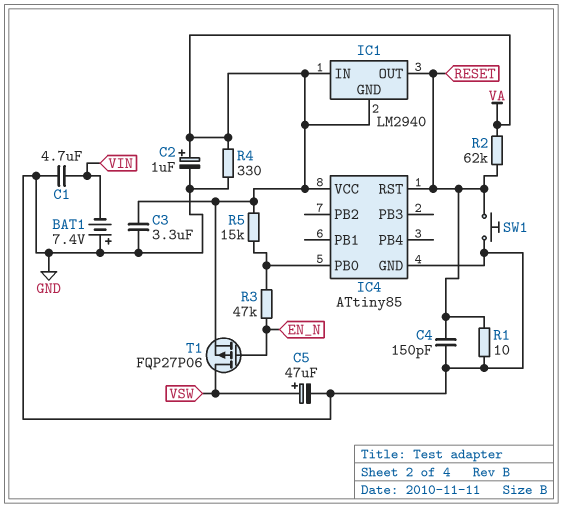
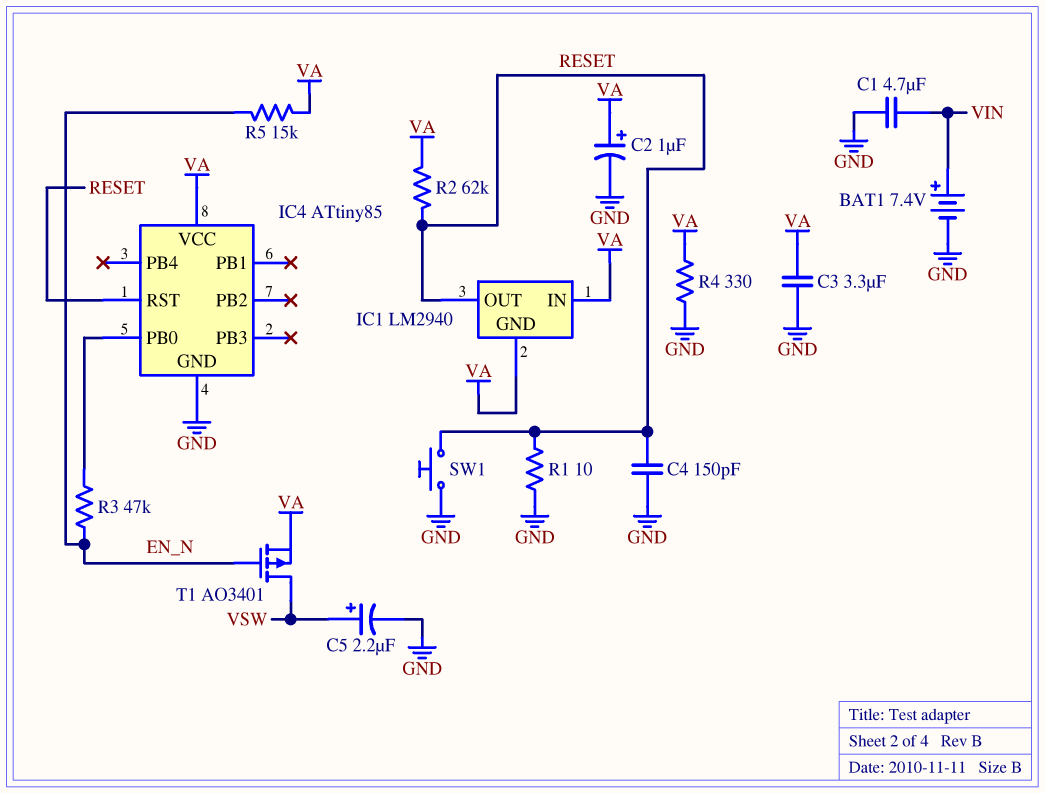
BAT1: 7.4V (plus GND, minus VIN) -> 7.4V (plus VIN, minus GND)
C5: 47uF (plus VSW, minus GND) -> 2.2uF (plus VSW, minus GND)
R5: 15k (IC4/PB0, VA) -> 15k (EN_N, VA)
T1: PMOS FQP27P06 (G EN_N, D VSW, S VA) -> PMOS AO3401 (G EN_N, D VSW, S VA)

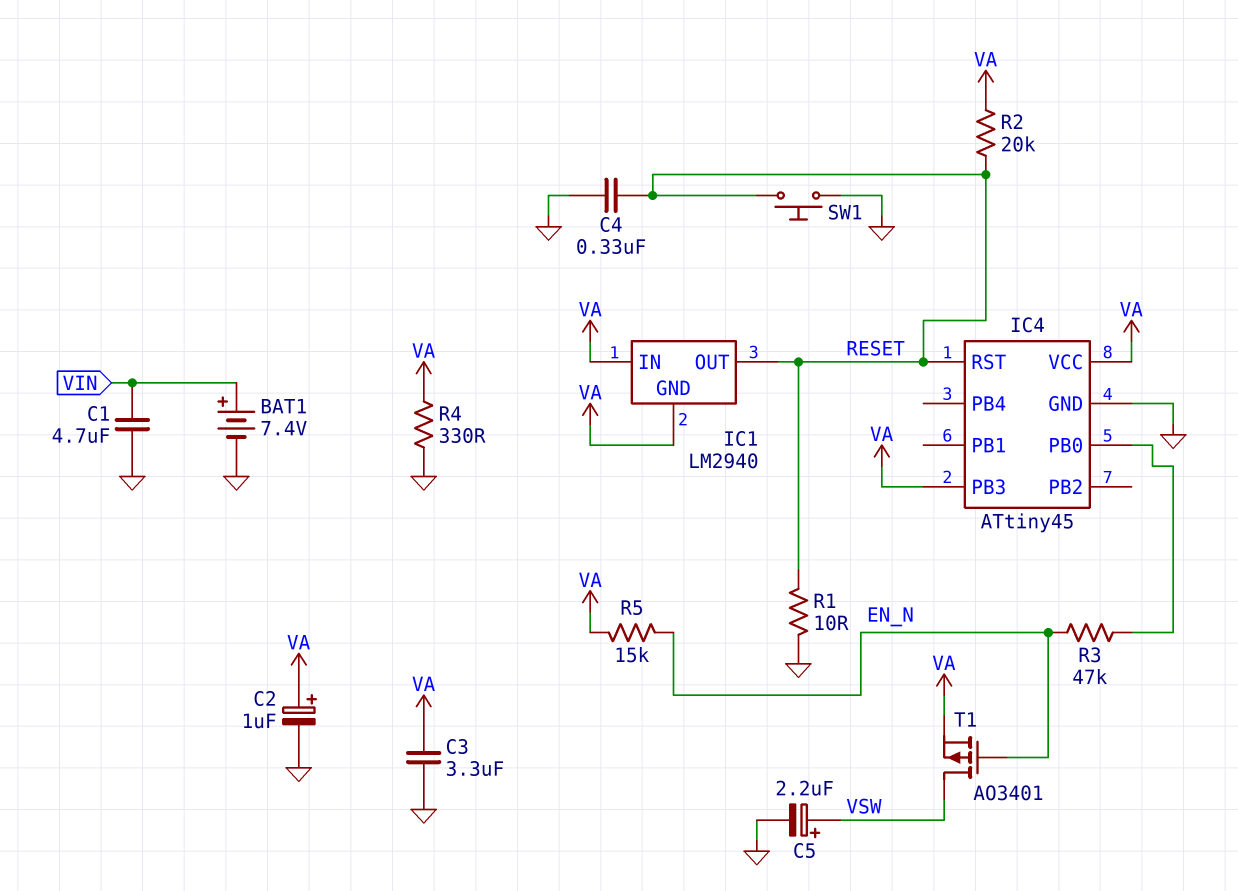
C4: 150pF (GND, RESET) -> 330nF (GND, RESET)
IC4: ATtiny85 -> ATtiny45
IC4 pin PB3: none -> VA
R2: 62k (RESET, VA) -> 20k (RESET, VA)

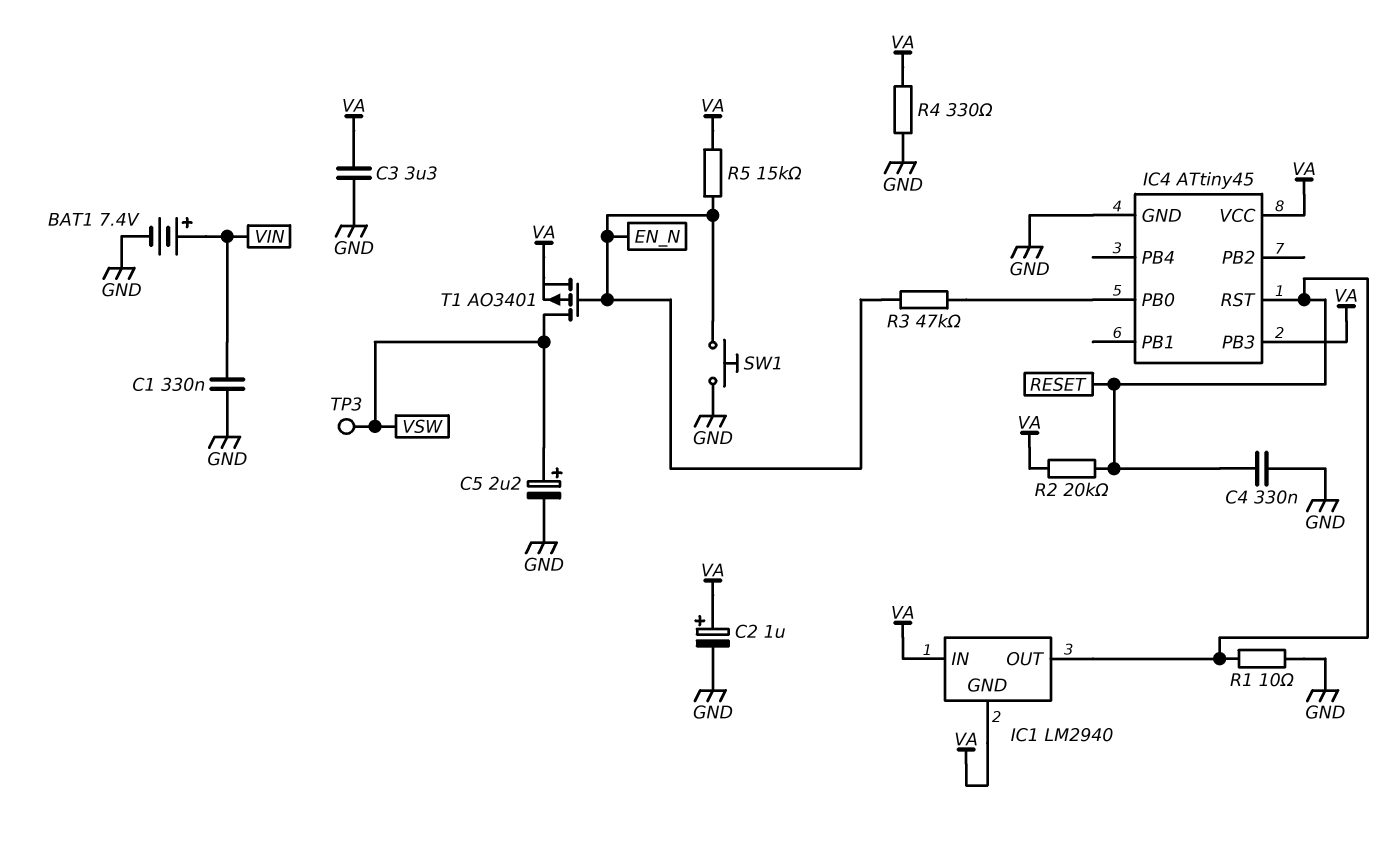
C1: 4.7uF (GND, VIN) -> 330nF (GND, VIN)
SW1: button (GND, RESET) -> button (EN_N, GND)
TP3: none -> test point (VSW)

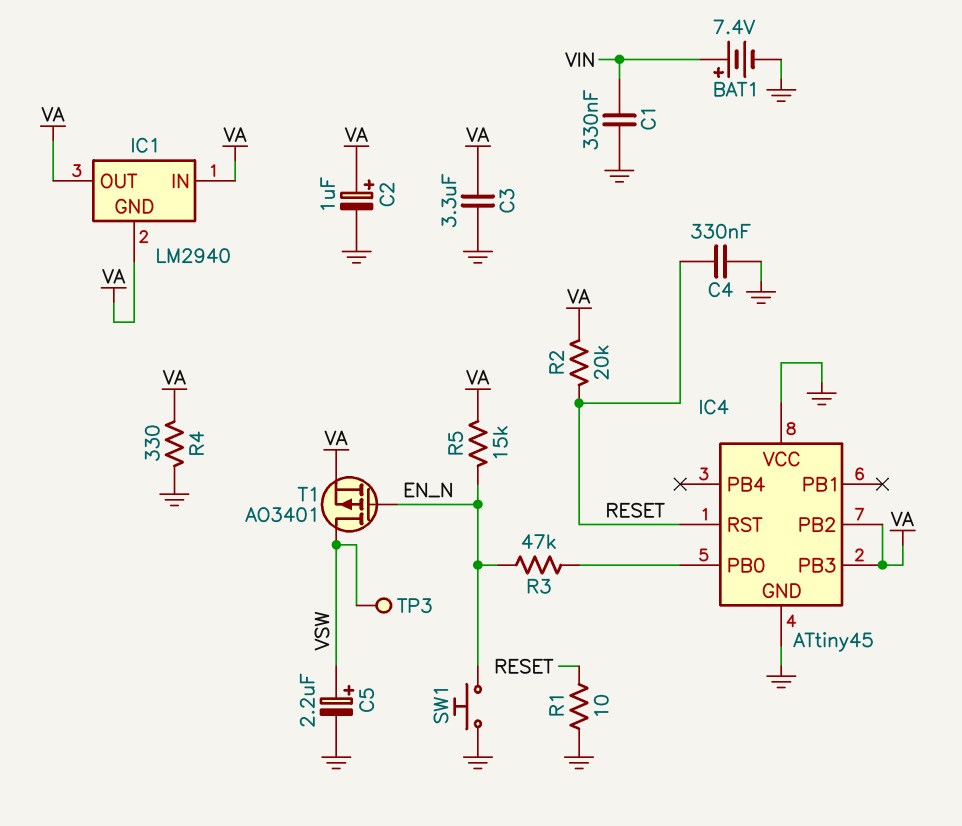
IC1 pin OUT: RESET -> VA
IC4 pin PB2: none -> VA
IC4 pin VCC: VA -> GND

